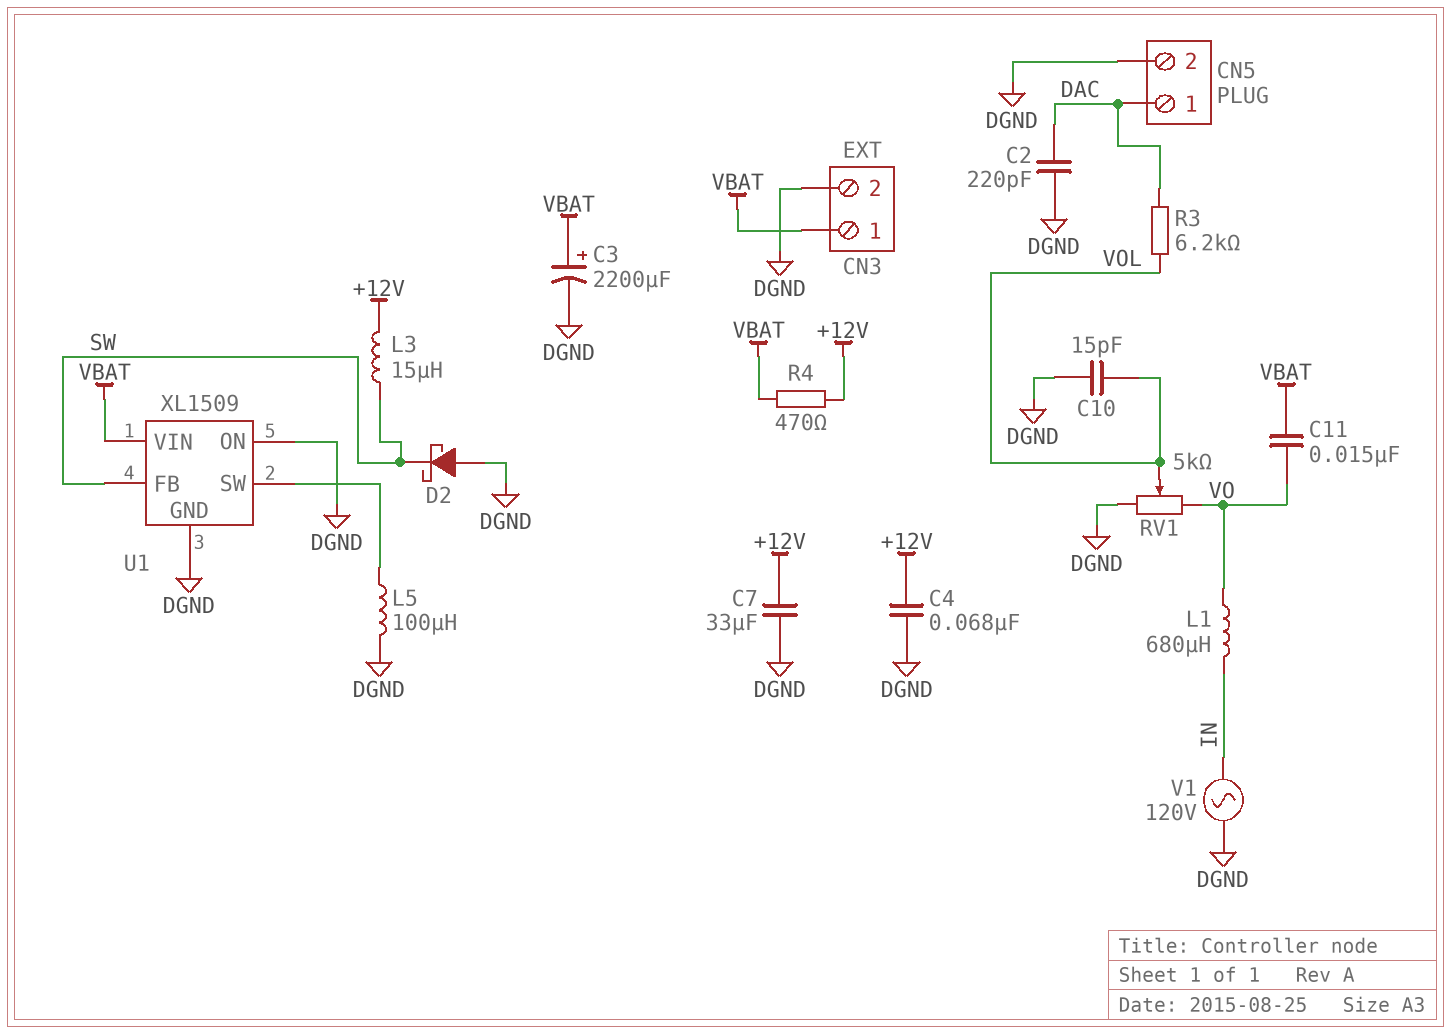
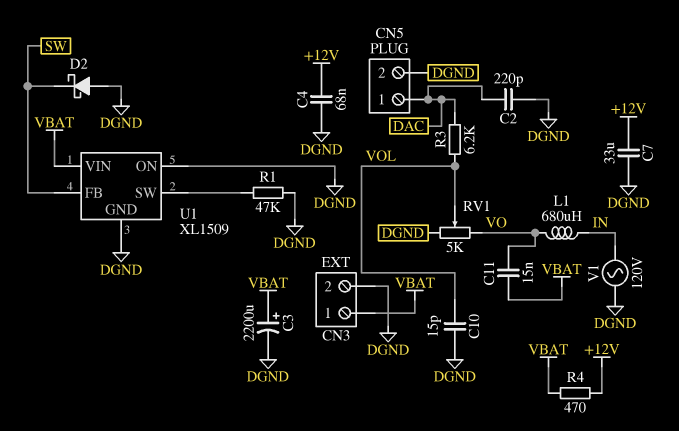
L3: 15uH (+12V, SW) -> none
L5: 100uH (DGND, U1/SW) -> none
R1: none -> 47k (DGND, U1/SW)

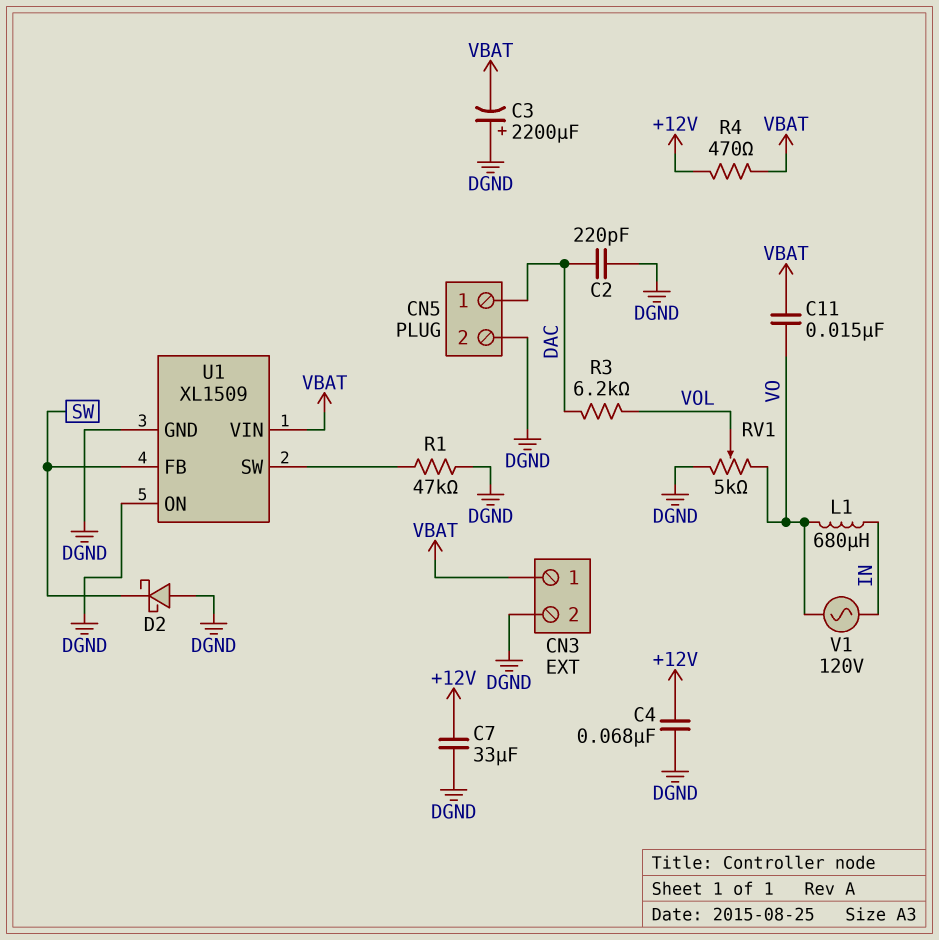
C3: 2200uF (plus VBAT, minus DGND) -> 2200uF (plus DGND, minus VBAT)
C10: 15pF (DGND, VOL) -> none
V1: AC 120V (DGND, IN) -> AC 120V (IN, VO)

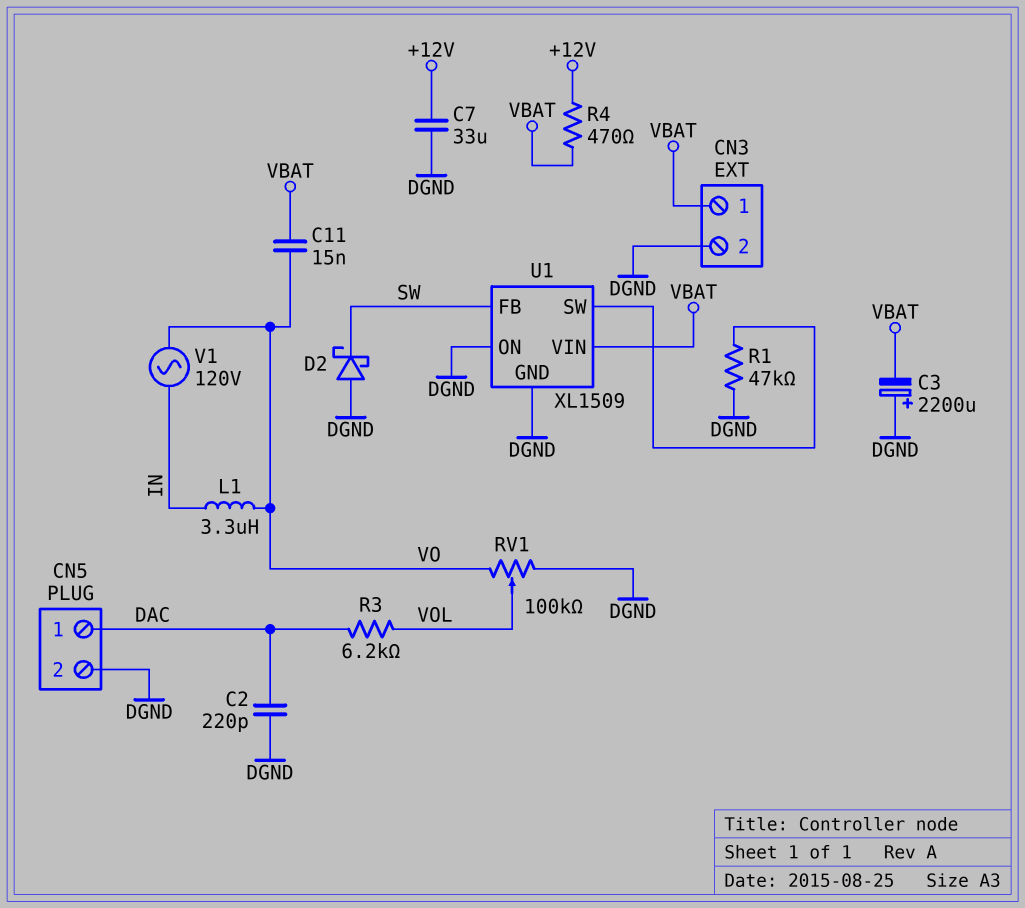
C4: 68nF (+12V, DGND) -> none
L1: 680uH (IN, VO) -> 3.3uH (IN, VO)
RV1: 5k (DGND, VO, wiper VOL) -> 100k (DGND, VO, wiper VOL)

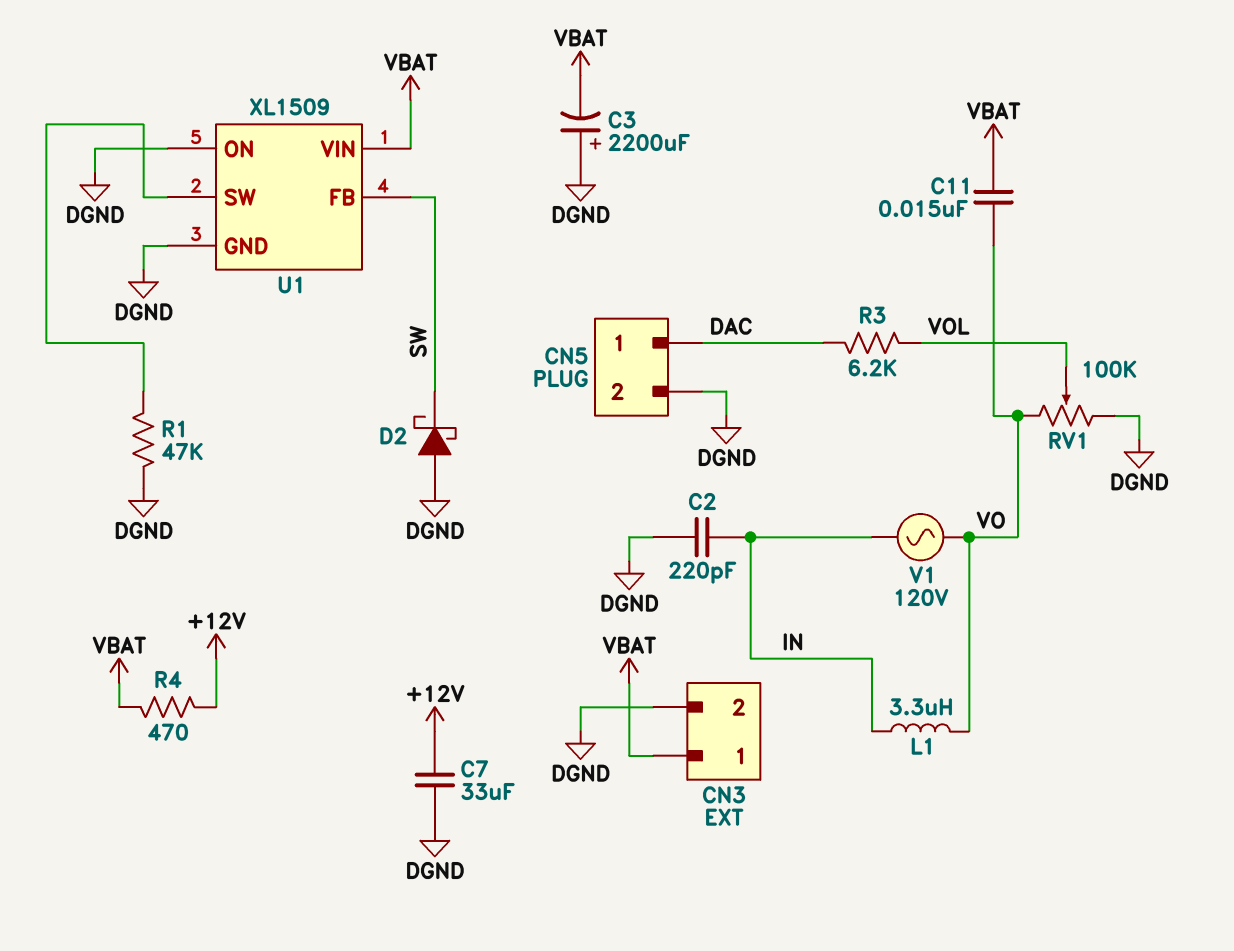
C2: 220pF (DAC, DGND) -> 220pF (DGND, IN)

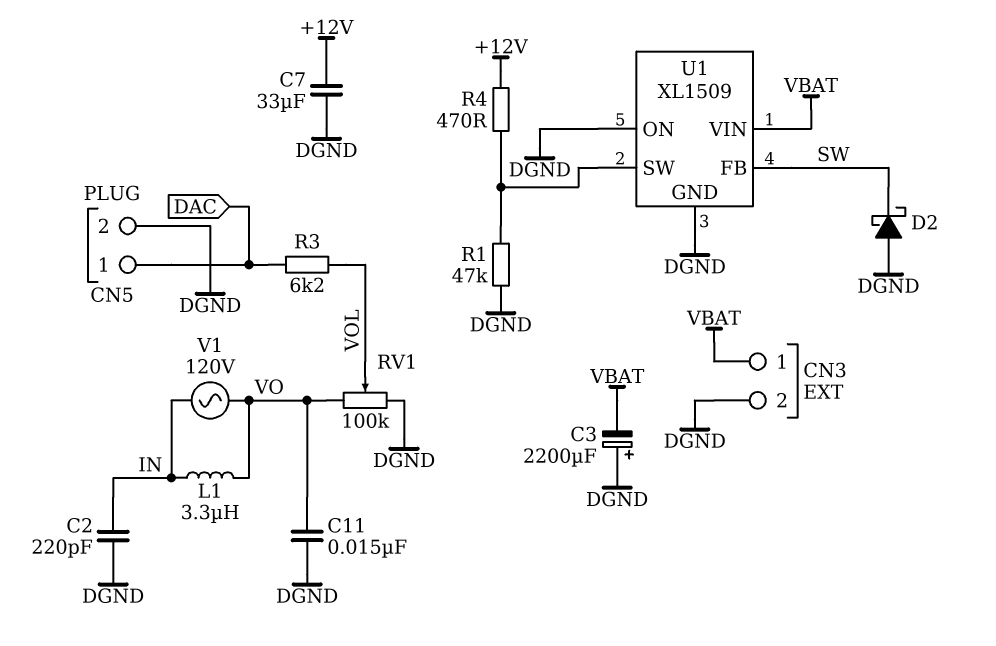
C11: 15nF (VBAT, VO) -> 15nF (DGND, VO)
R4: 470 (+12V, VBAT) -> 470 (+12V, U1/SW)

